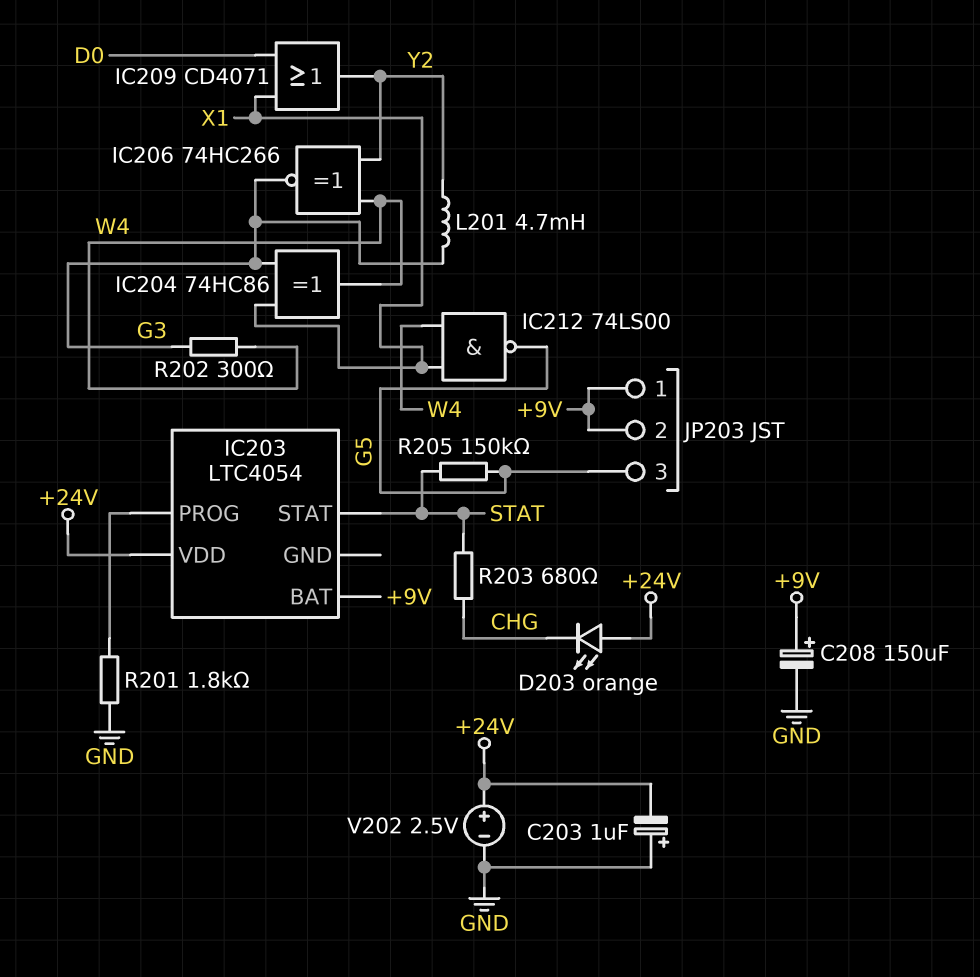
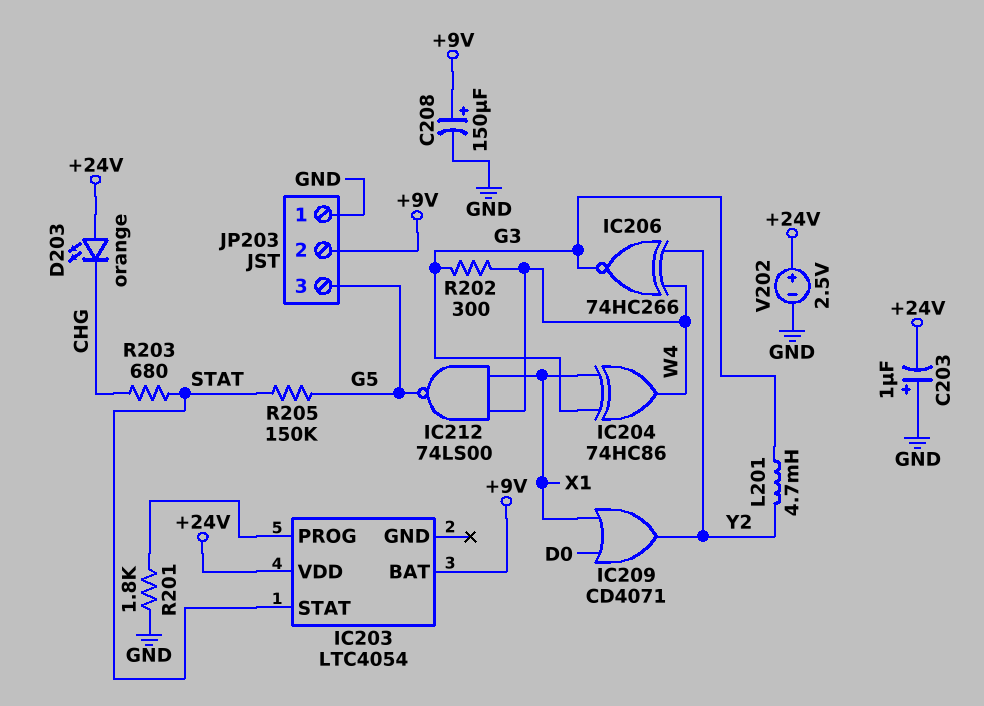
JP203 pin 1: +9V -> GND

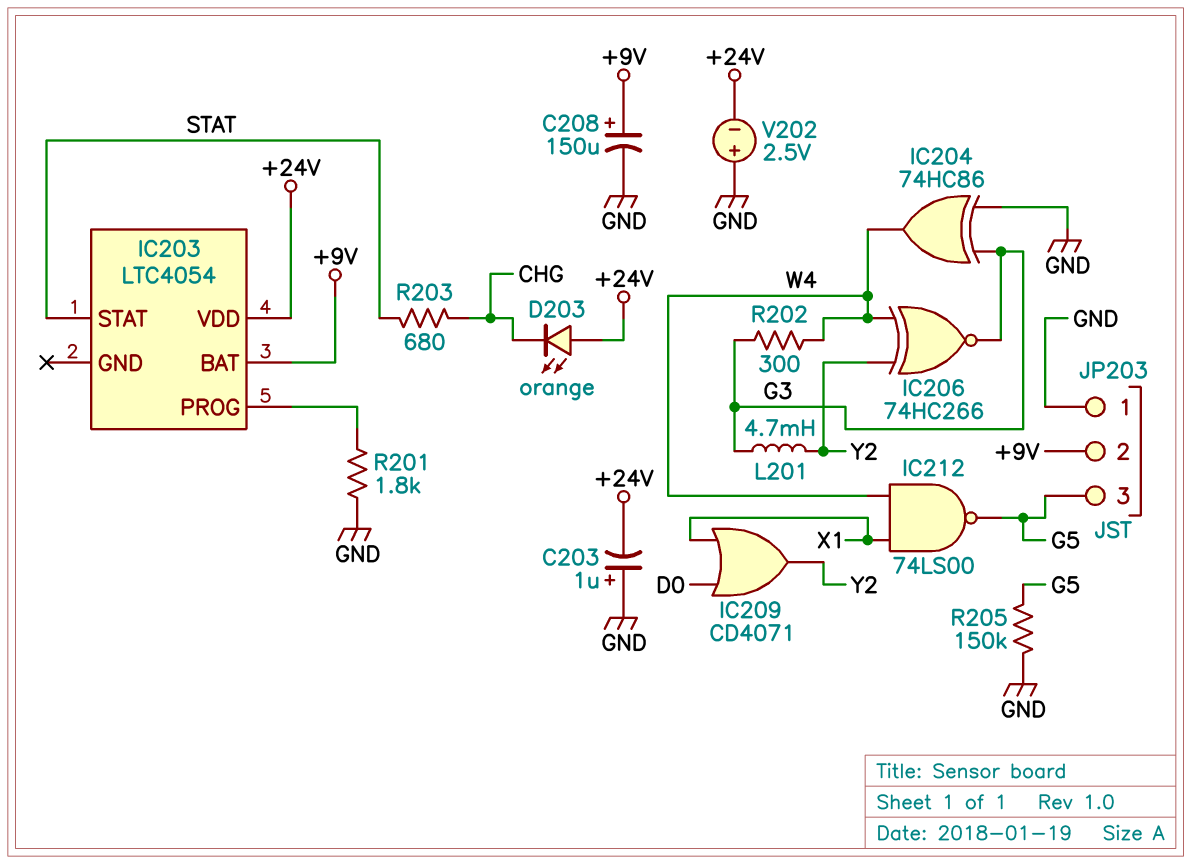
IC204: XOR 74HC86 (in G3, in X1, out W4) -> XOR 74HC86 (in G3, in GND, out W4)
R205: 150k (G5, STAT) -> 150k (G5, GND)
V202: 2.5V (plus +24V, minus GND) -> 2.5V (plus GND, minus +24V)

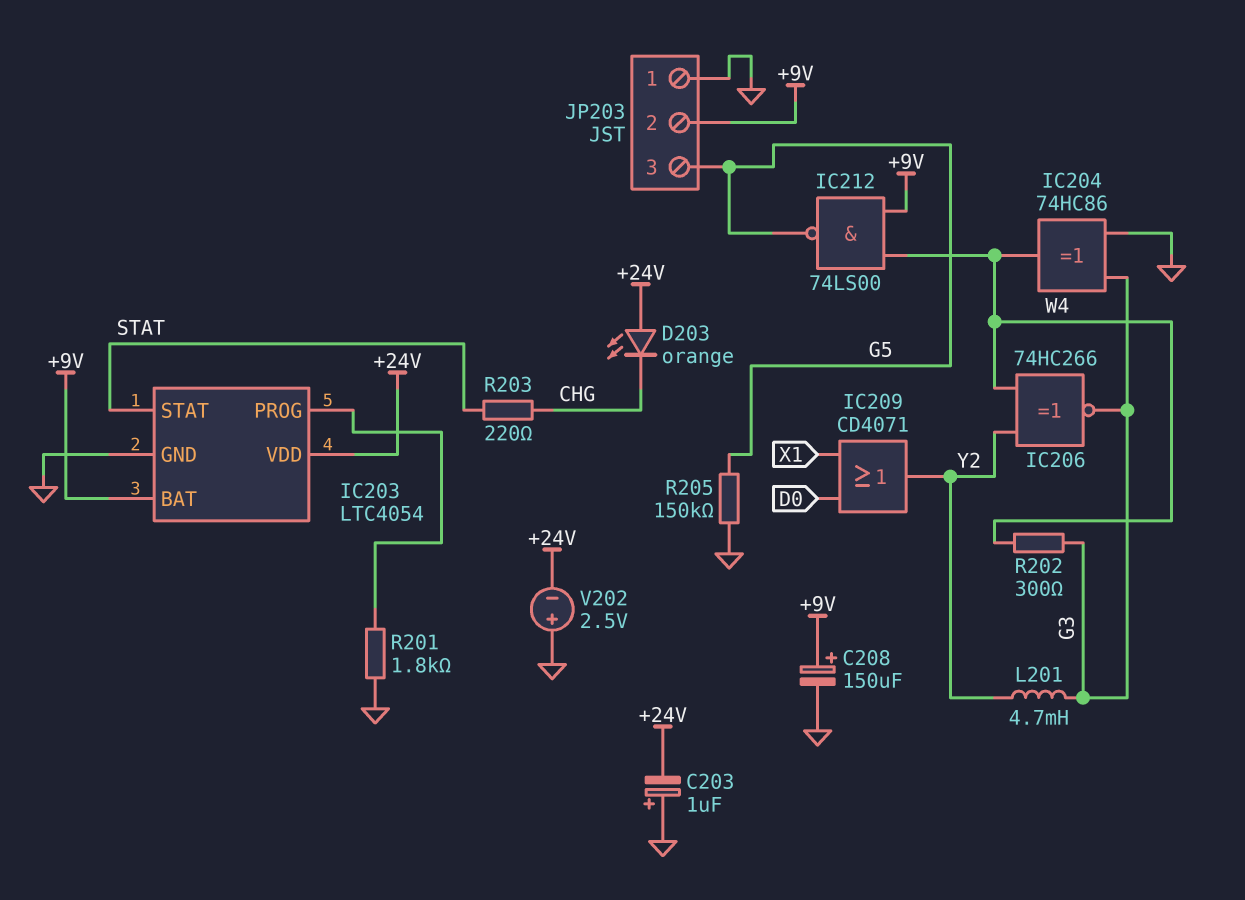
IC203 pin GND: none -> GND
IC212: NAND 74LS00 (in W4, in X1, out G5) -> NAND 74LS00 (in +9V, in W4, out G5)
R203: 680 (CHG, STAT) -> 220 (CHG, STAT)

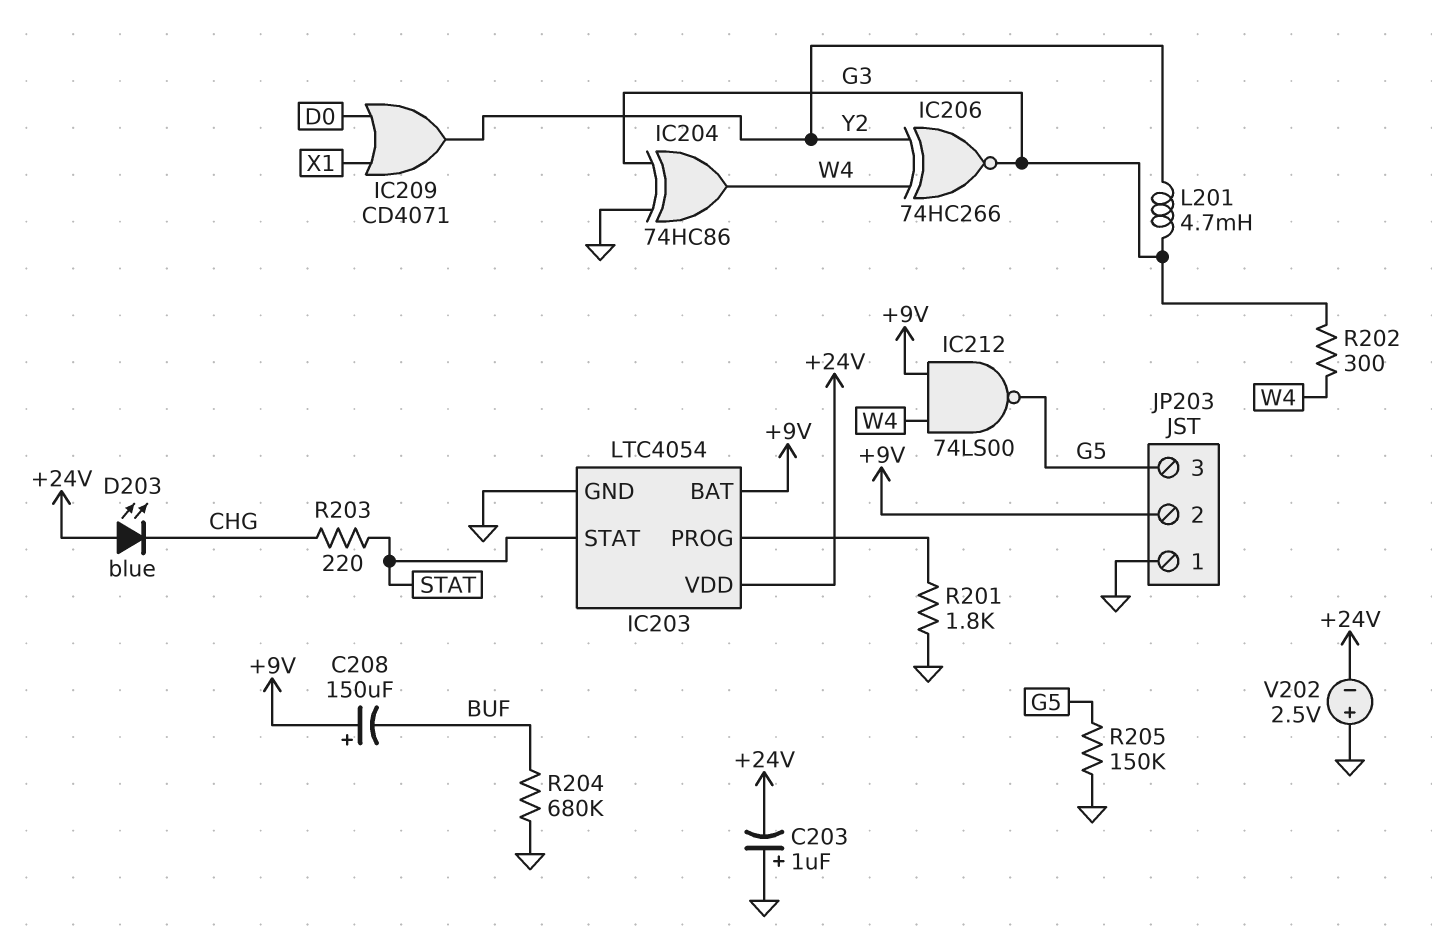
C208: 150uF (plus +9V, minus GND) -> 150uF (plus +9V, minus BUF)
D203: LED orange (A +24V, K CHG) -> LED blue (A +24V, K CHG)
R204: none -> 680k (BUF, GND)

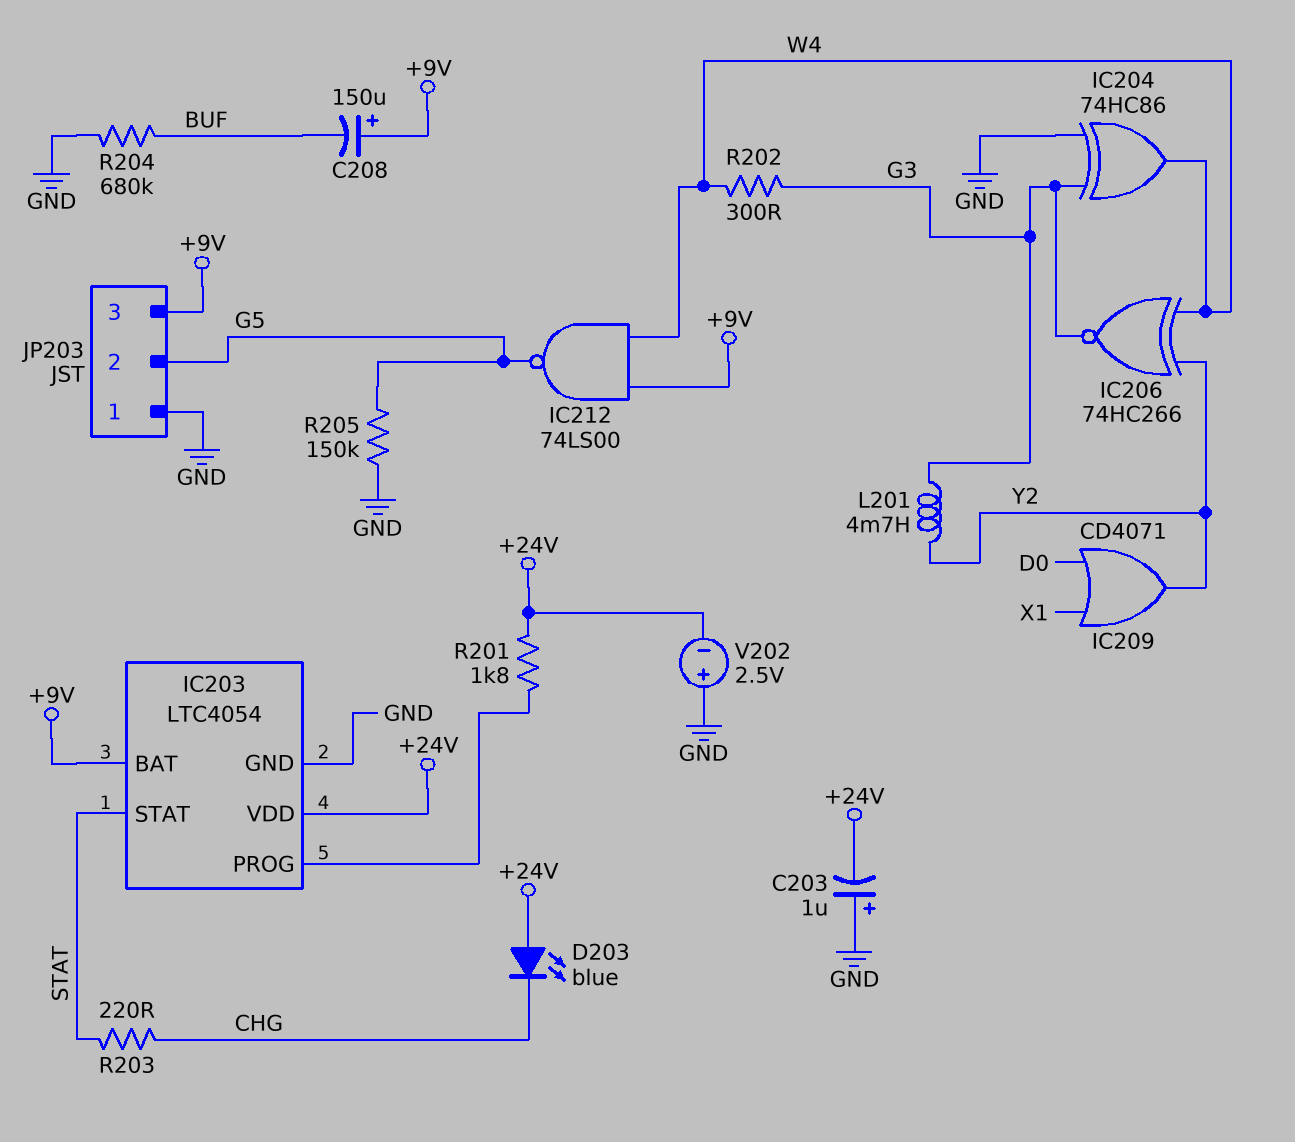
JP203 pin 2: +9V -> G5
JP203 pin 3: G5 -> +9V
R201: 1.8k (GND, IC203/PROG) -> 1.8k (+24V, IC203/PROG)

